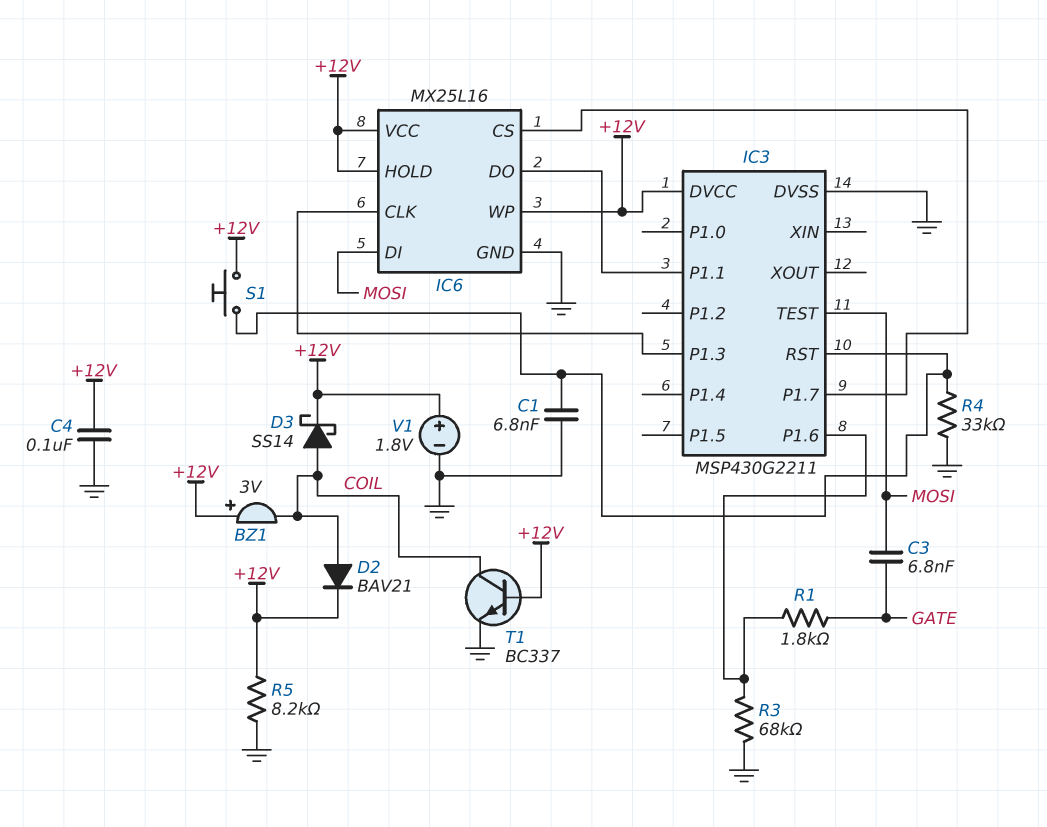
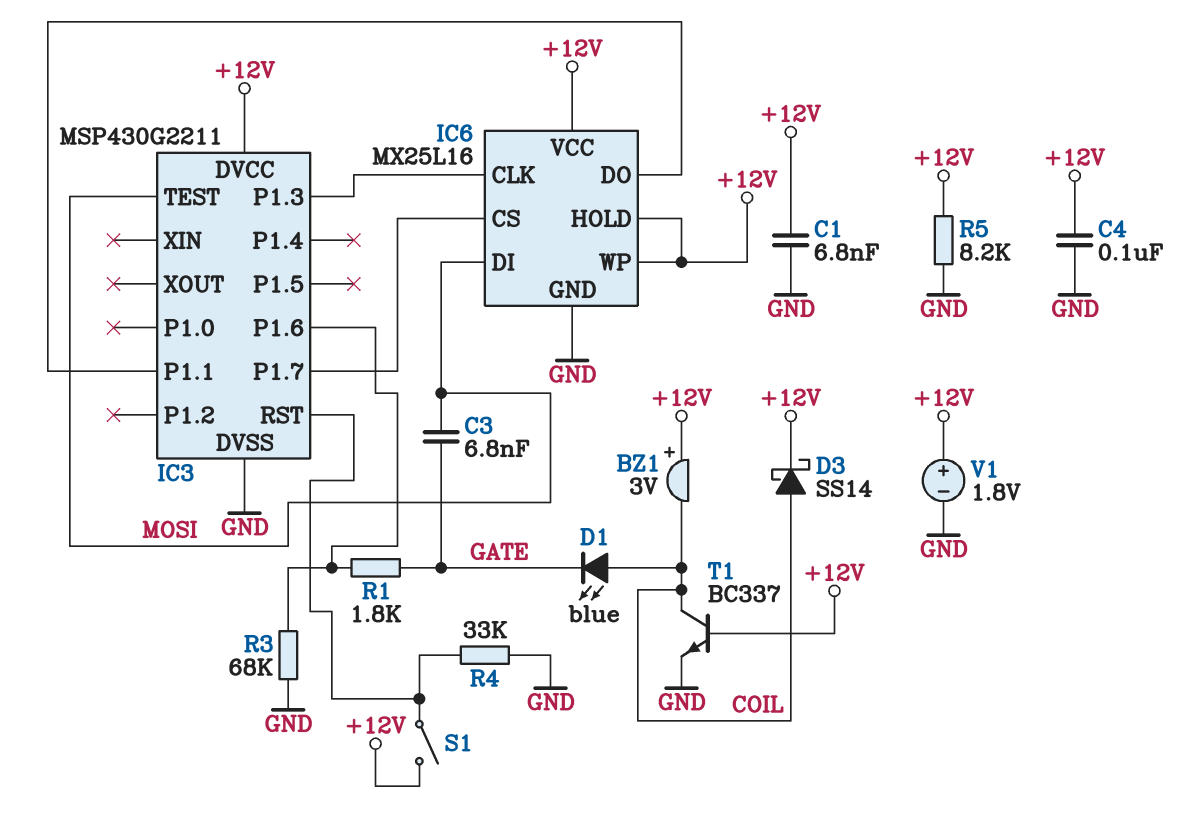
C1: 6.8nF (GND, IC3/RST) -> 6.8nF (+12V, GND)
D1: none -> LED blue (A COIL, K GATE)
D2: diode BAV21 (A COIL, K +12V) -> none
S1: button (+12V, IC3/RST) -> switch (+12V, IC3/RST)

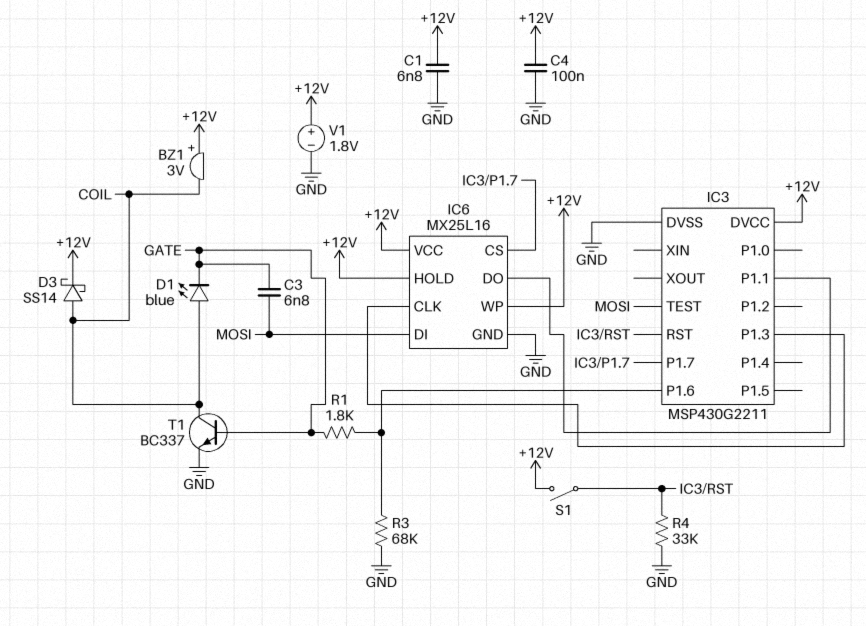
R5: 8.2k (+12V, GND) -> none
T1: NPN BC337 (B +12V, C COIL, E GND) -> NPN BC337 (B GATE, C COIL, E GND)

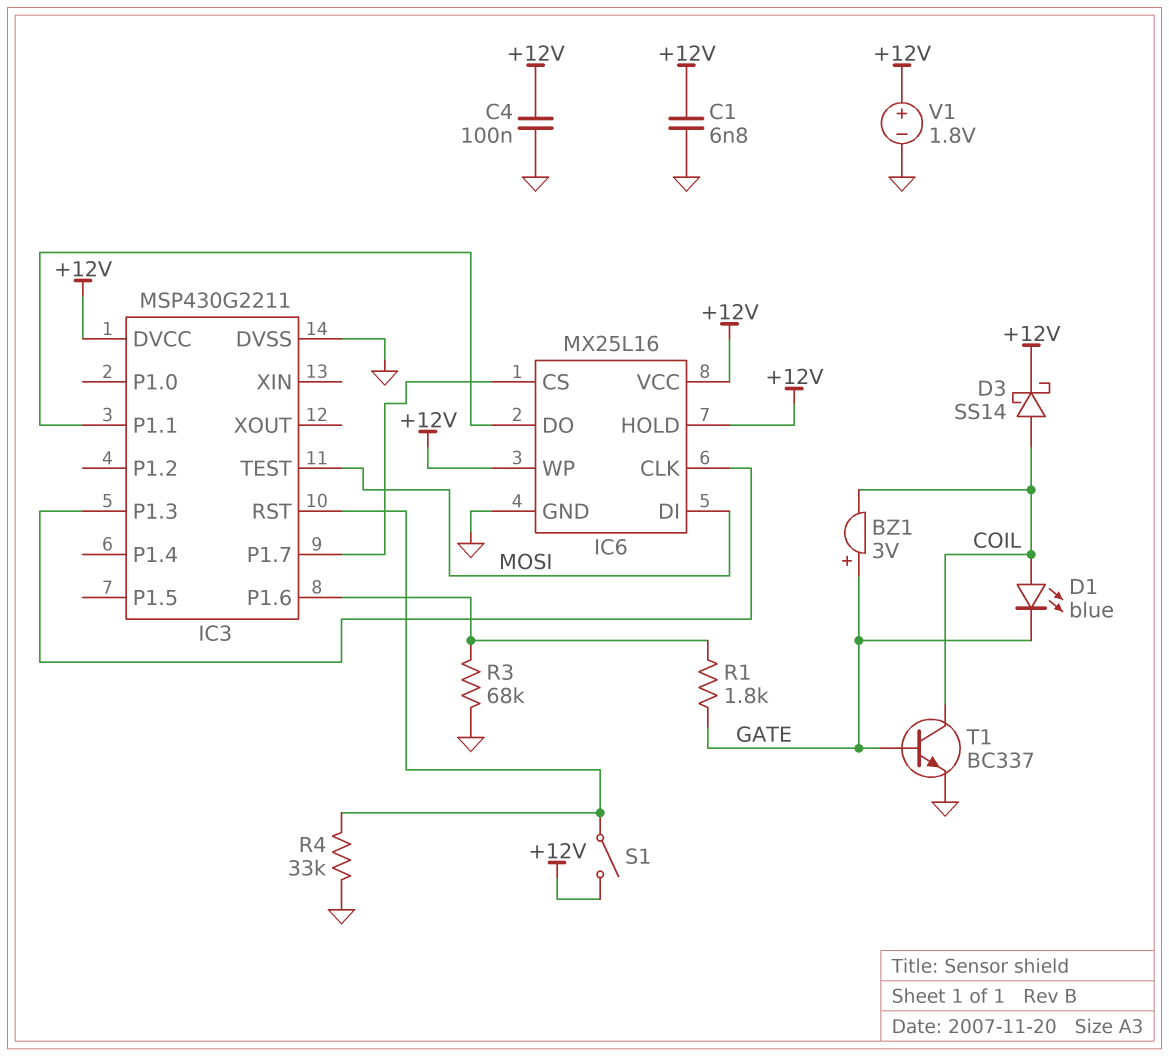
BZ1: buzzer 3V (plus +12V, minus COIL) -> buzzer 3V (plus GATE, minus COIL)
C3: 6.8nF (GATE, MOSI) -> none

